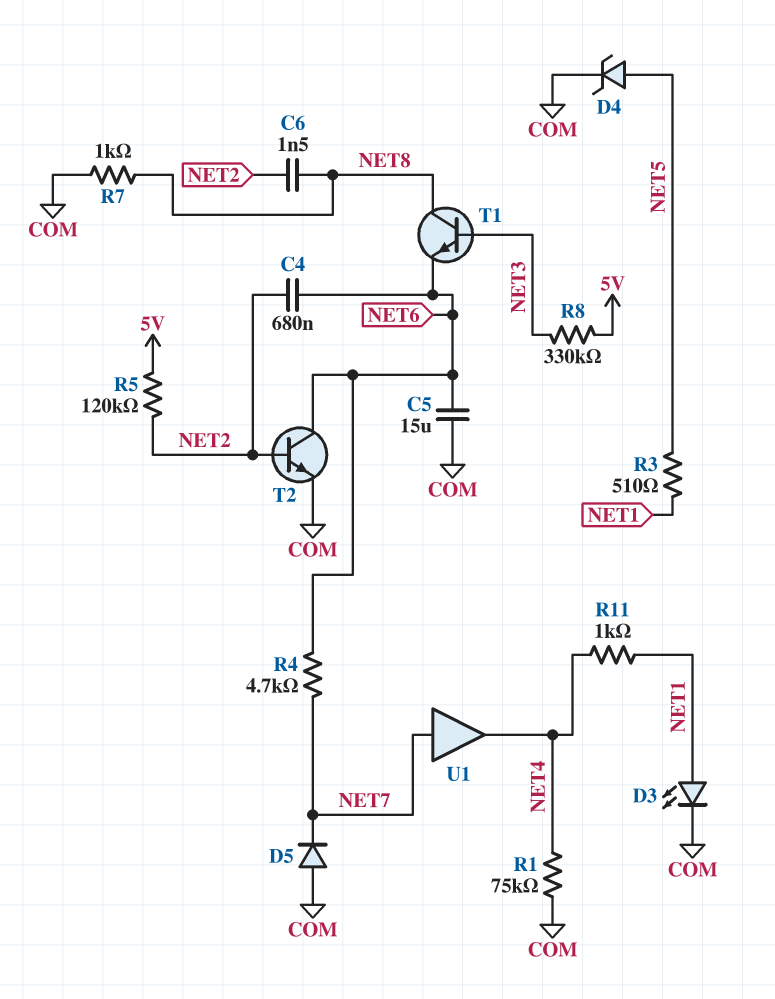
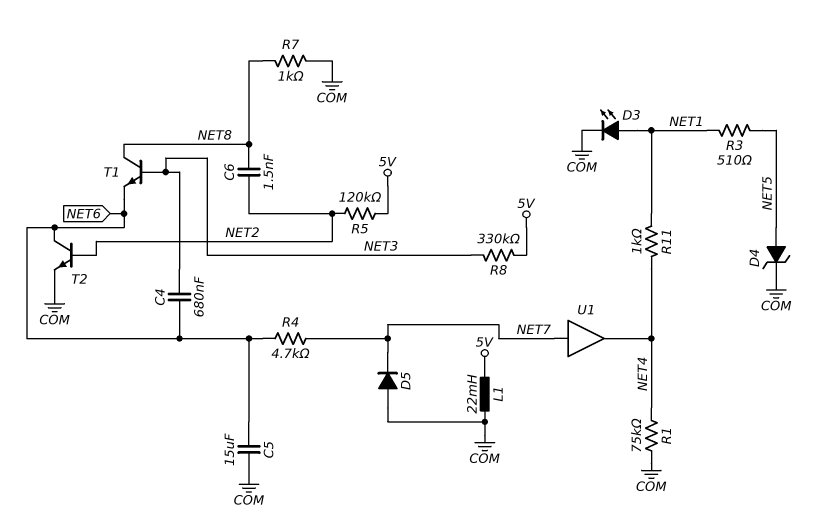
C4: 680nF (NET2, NET6) -> 680nF (NET3, NET6)
L1: none -> 22mH (5V, COM)

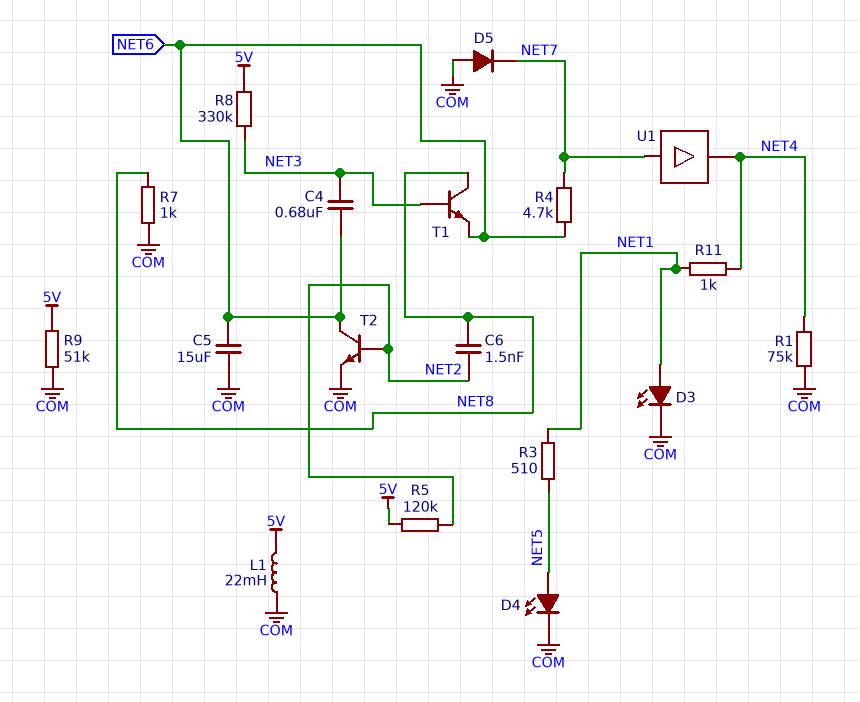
D4: zener (A NET5, K COM) -> LED (A NET5, K COM)
R9: none -> 51k (5V, COM)

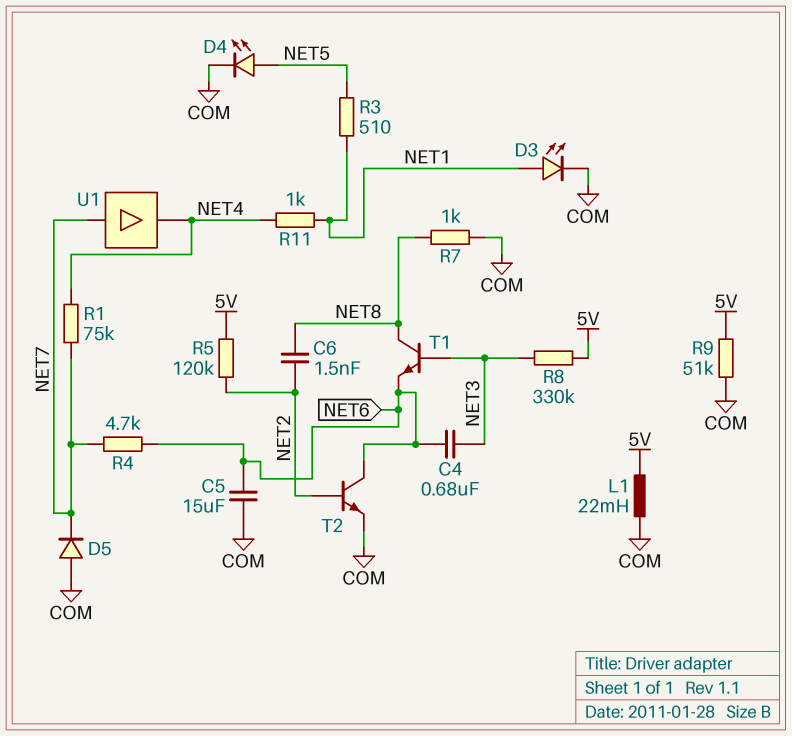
R1: 75k (COM, NET4) -> 75k (NET4, NET7)

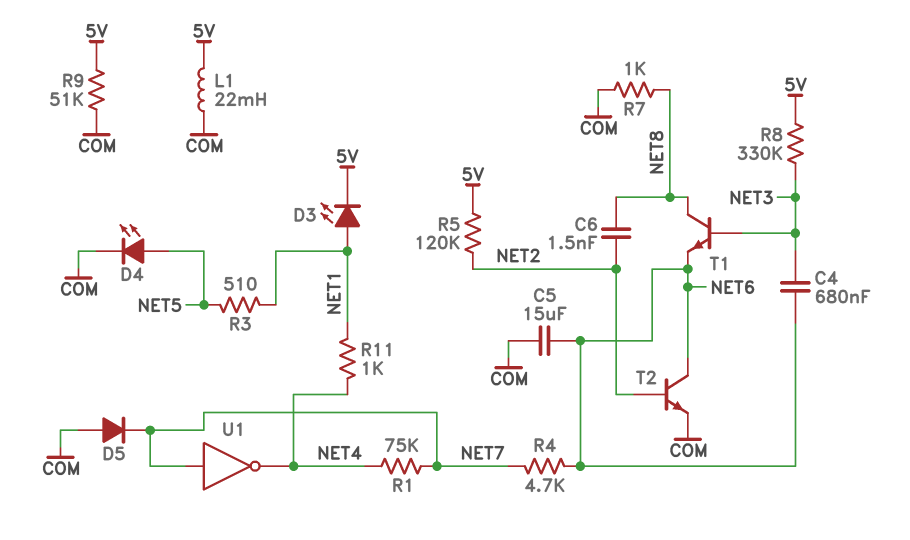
D3: LED (A NET1, K COM) -> LED (A NET1, K 5V)
U1: buffer (in NET7, out NET4) -> NOT (in NET7, out NET4)

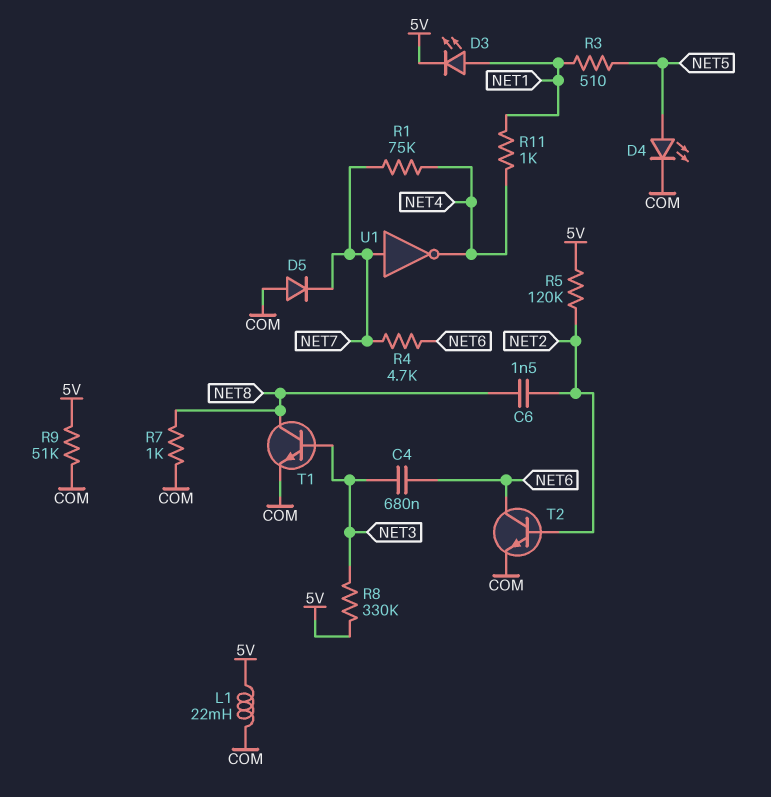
C5: 15uF (COM, NET6) -> none
T1: NPN (B NET3, C NET8, E NET6) -> NPN (B NET3, C NET8, E COM)

